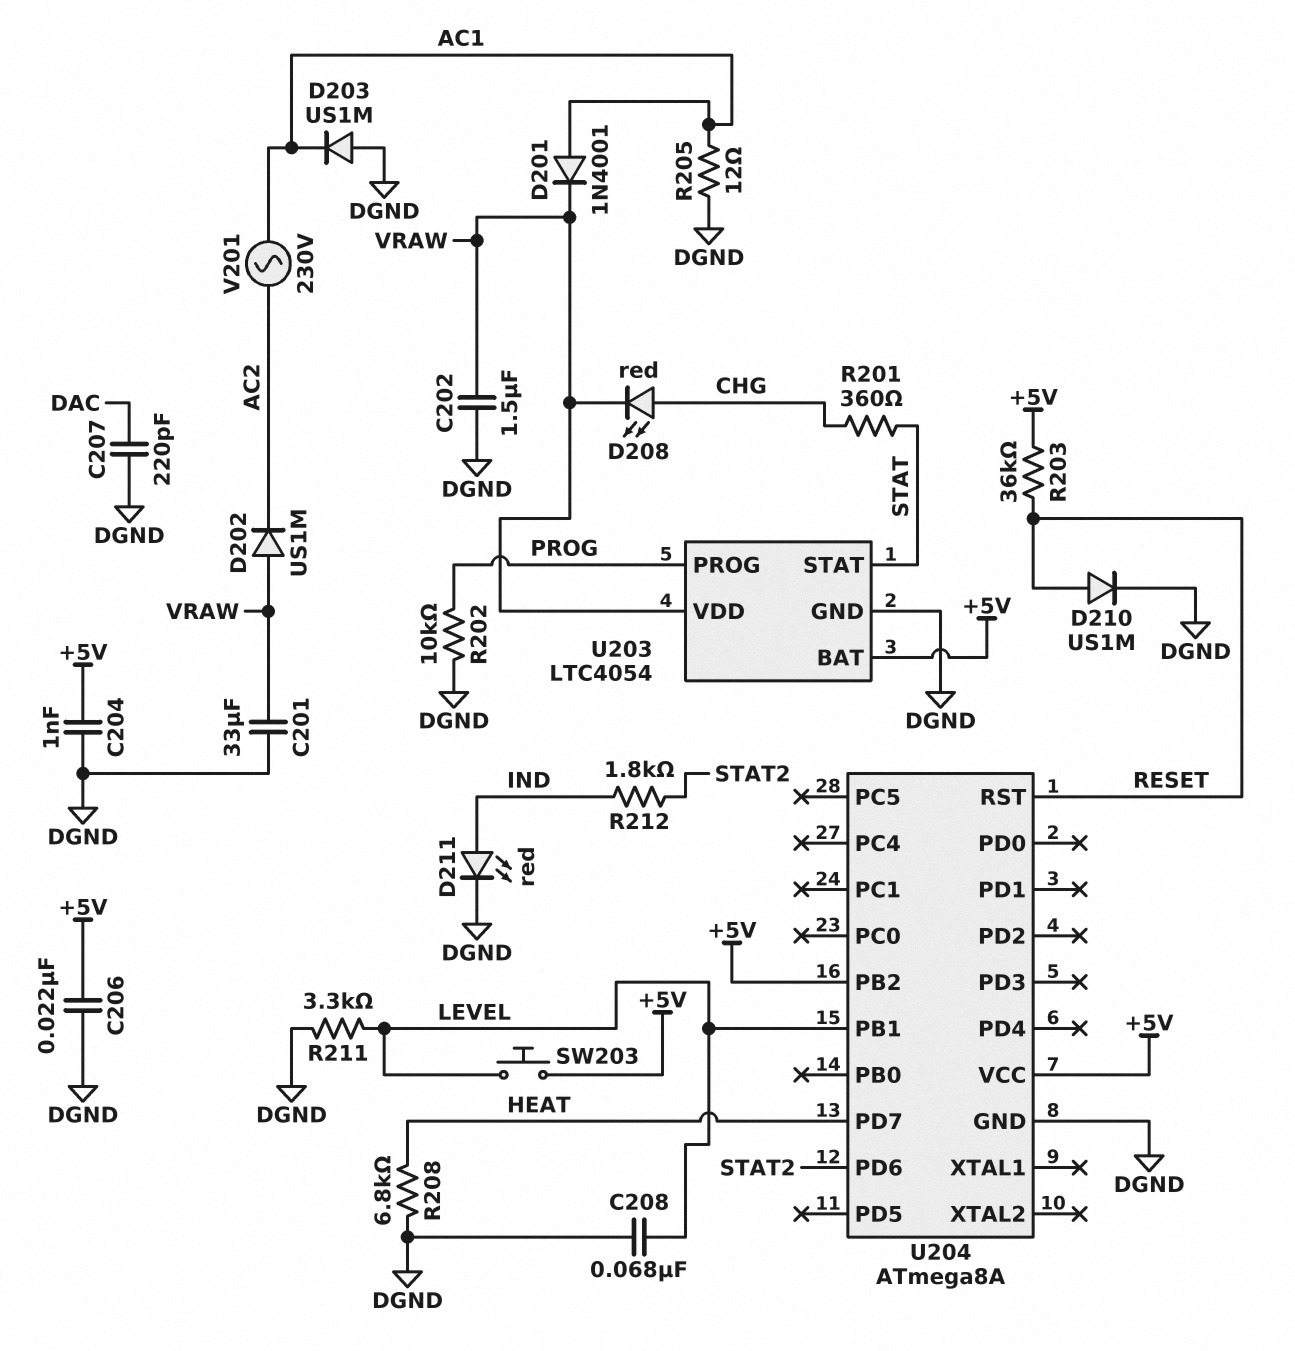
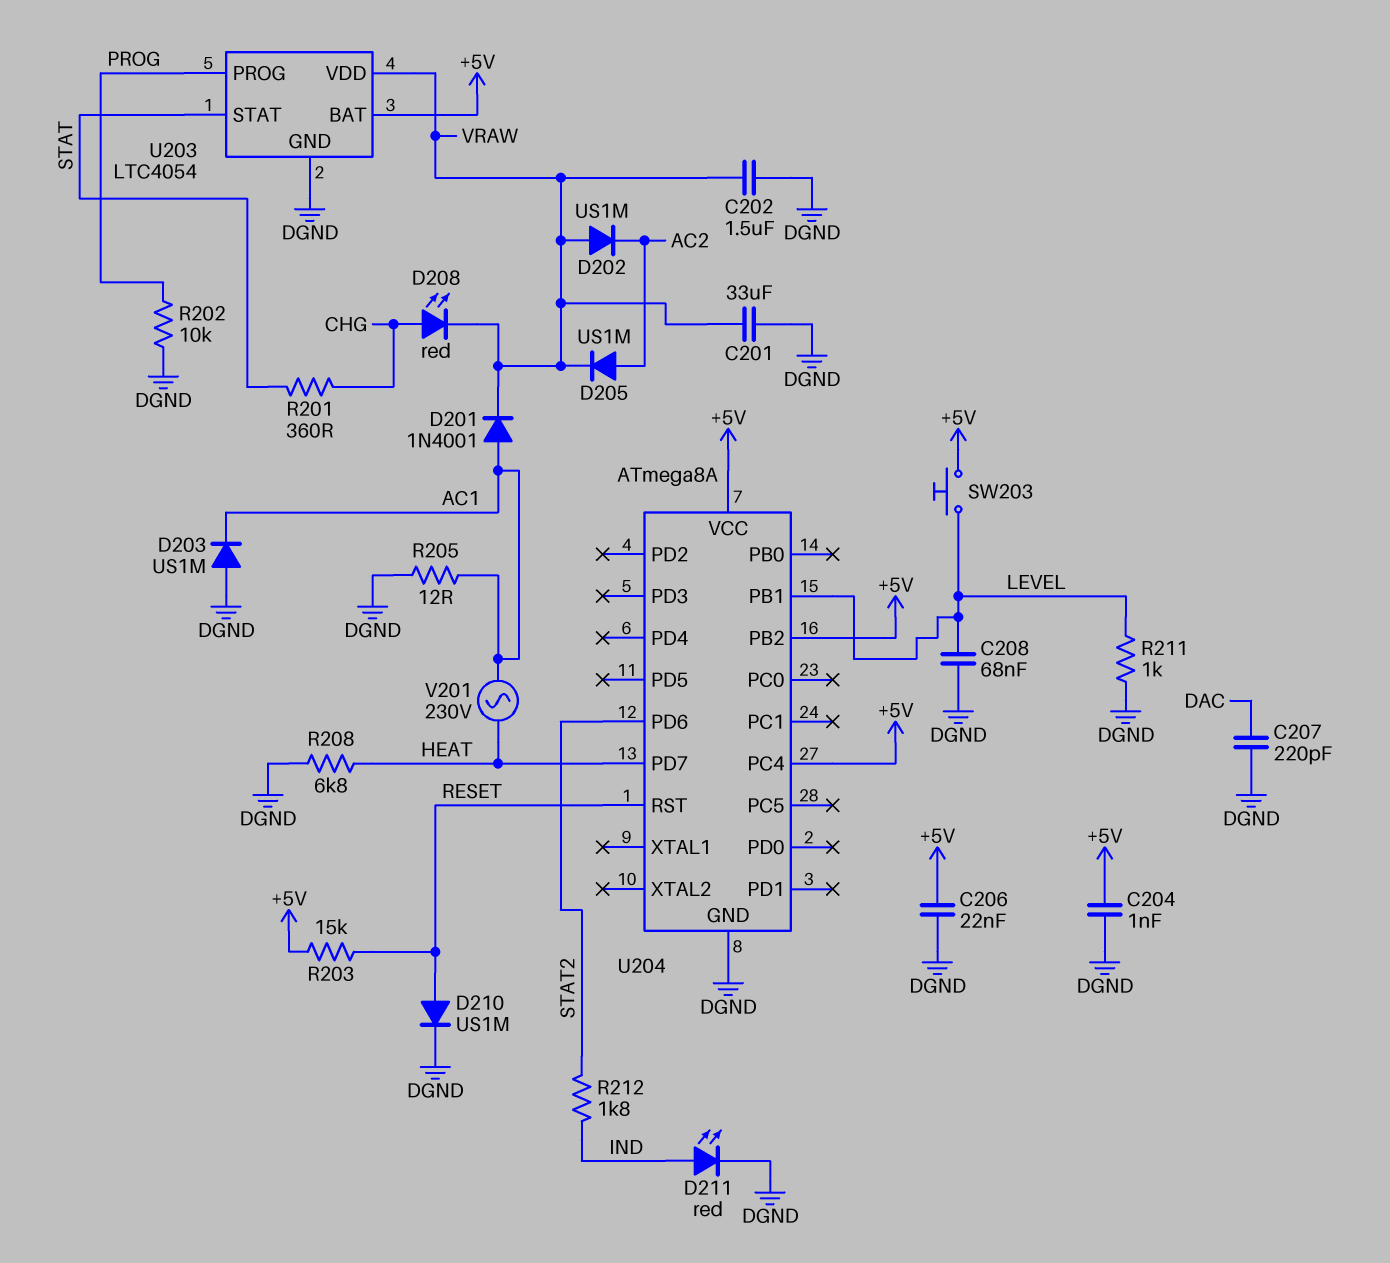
D205: none -> diode US1M (A AC2, K VRAW)
R203: 36k (+5V, RESET) -> 15k (+5V, RESET)
R211: 3.3k (DGND, LEVEL) -> 1k (DGND, LEVEL)
U204 pin PC4: none -> +5V
V201: AC 230V (AC1, AC2) -> AC 230V (AC1, HEAT)

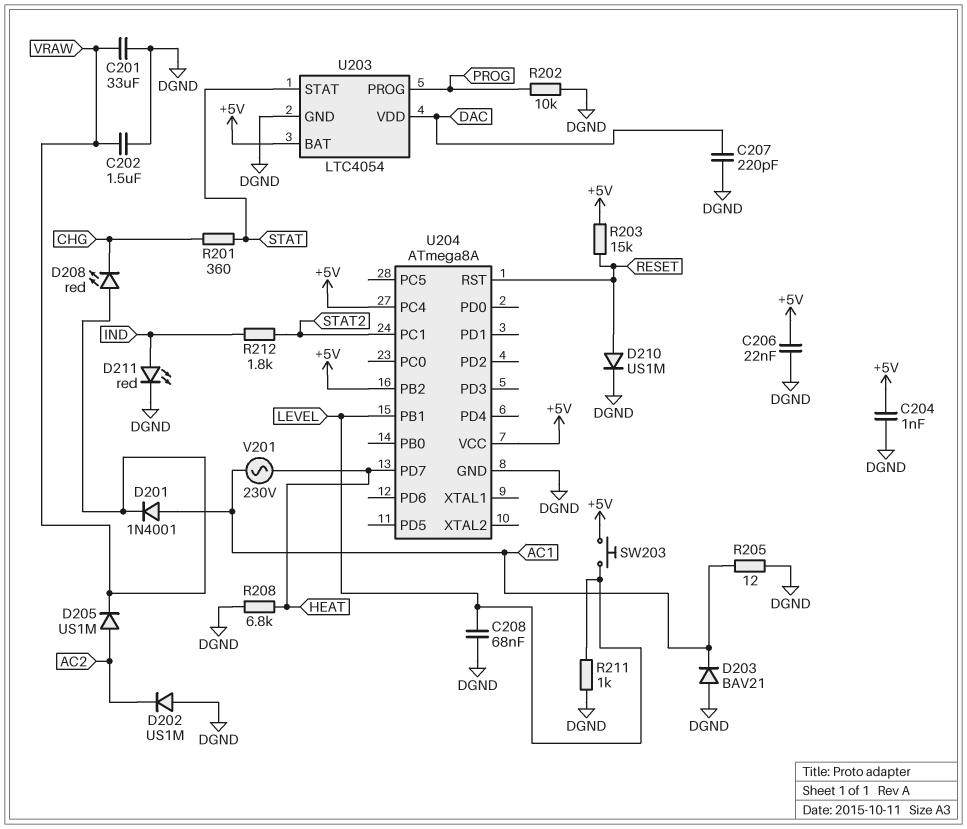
D202: diode US1M (A VRAW, K AC2) -> diode US1M (A DGND, K AC2)
D203: diode US1M (A DGND, K AC1) -> diode BAV21 (A DGND, K AC1)
D208: LED red (A CHG, K VRAW) -> LED red (A VRAW, K CHG)
U203 pin VDD: VRAW -> DAC
U204 pin PC1: none -> STAT2
U204 pin PD6: STAT2 -> none

